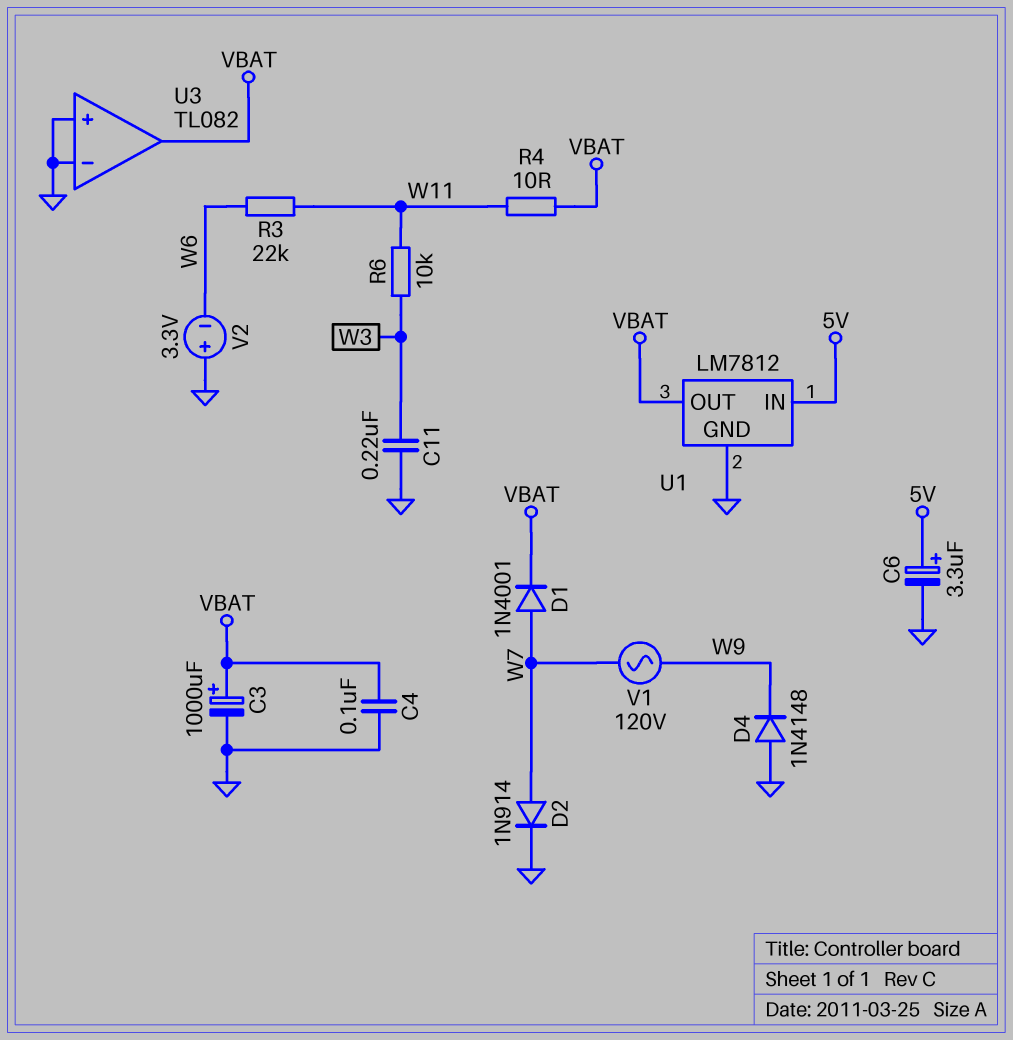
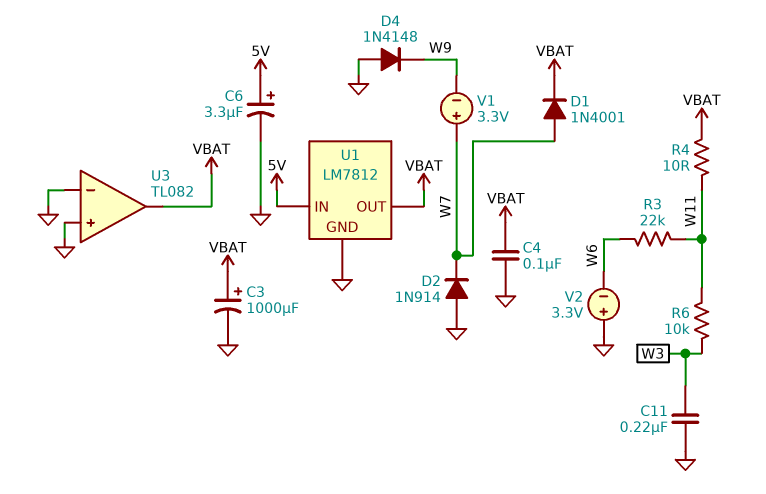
D2: diode 1N914 (A W7, K GND) -> diode 1N914 (A GND, K W7)
V1: AC 120V (W7, W9) -> 3.3V (plus W7, minus W9)

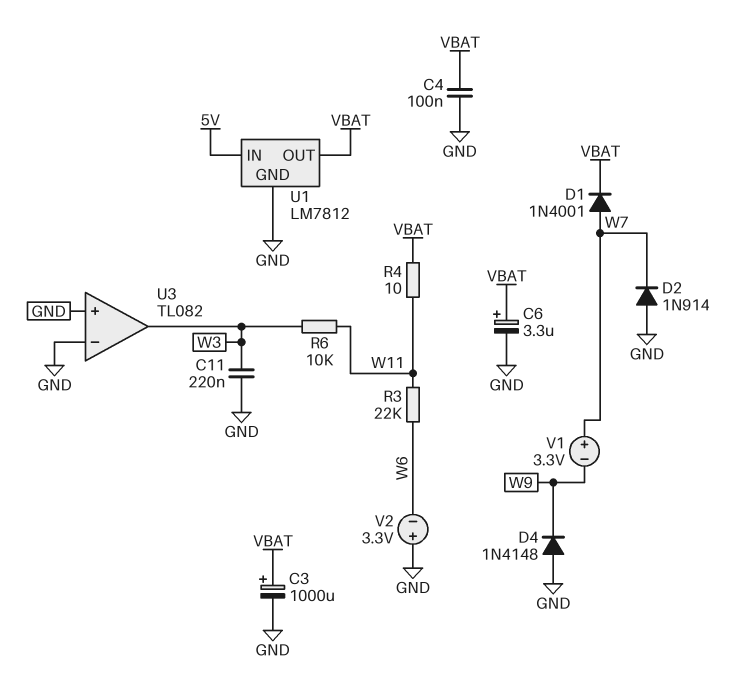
C6: 3.3uF (plus 5V, minus GND) -> 3.3uF (plus VBAT, minus GND)
U3 pin out: VBAT -> W3

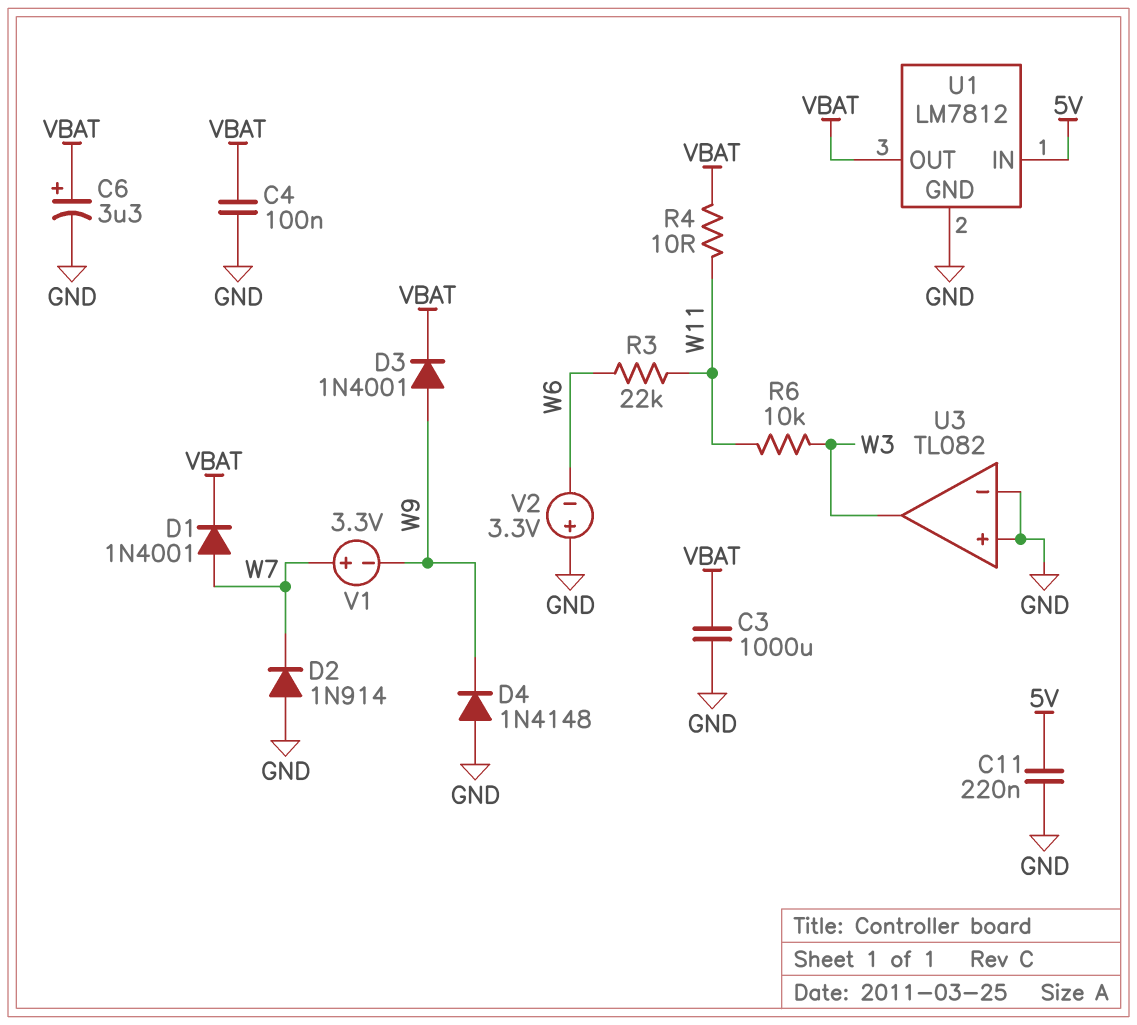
C3: 1000uF (plus VBAT, minus GND) -> 1000uF (GND, VBAT)
C11: 220nF (GND, W3) -> 220nF (5V, GND)
D3: none -> diode 1N4001 (A W9, K VBAT)

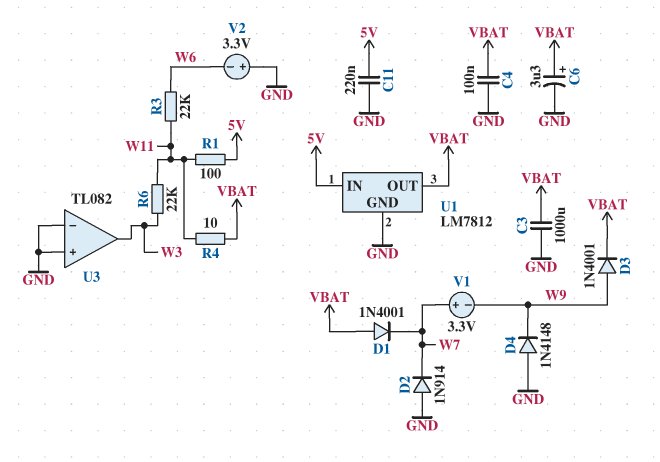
D1: diode 1N4001 (A W7, K VBAT) -> diode 1N4001 (A VBAT, K W7)
R1: none -> 100 (5V, W11)
R6: 10k (W3, W11) -> 22k (W3, W11)

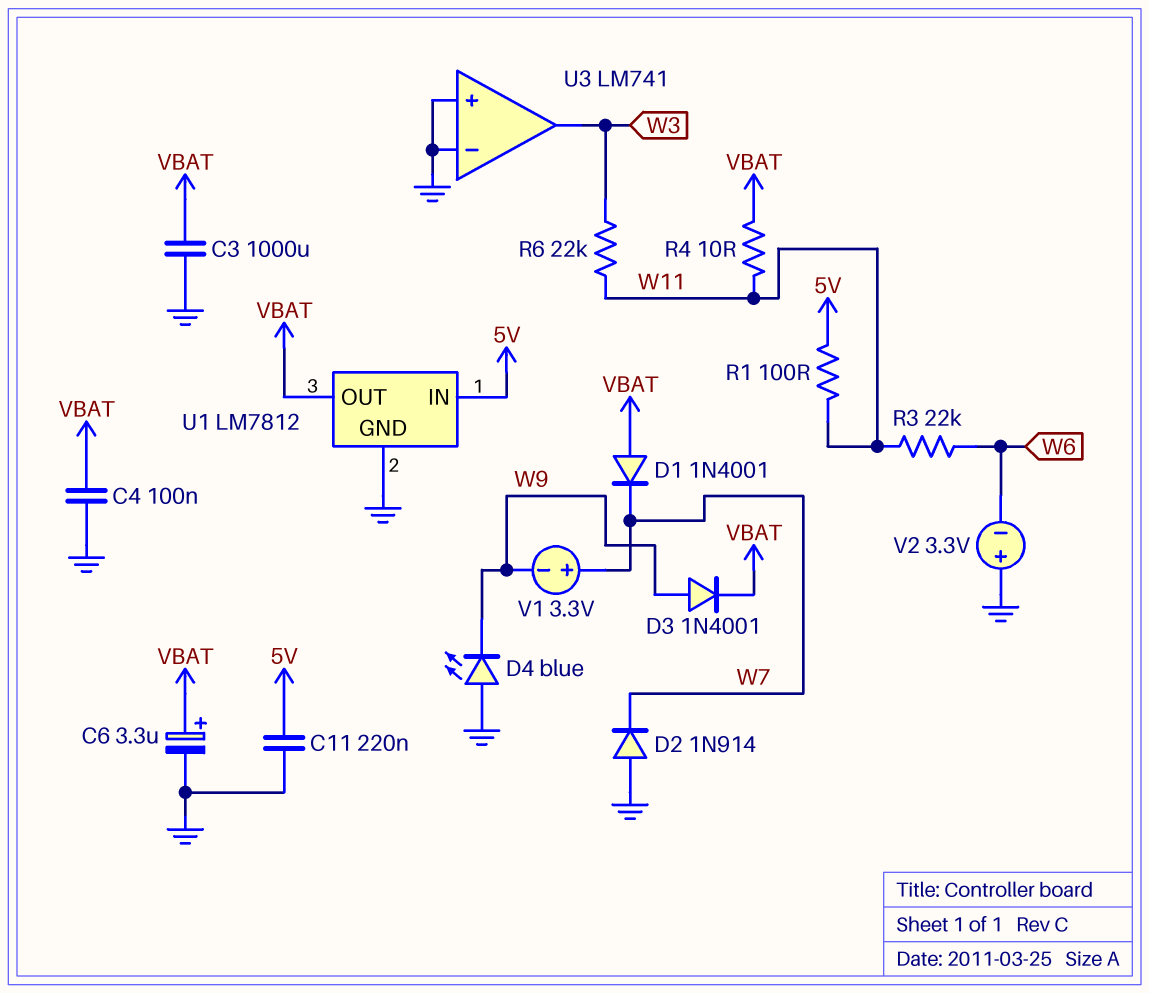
D4: diode 1N4148 (A GND, K W9) -> LED blue (A GND, K W9)
U3: TL082 -> LM741

